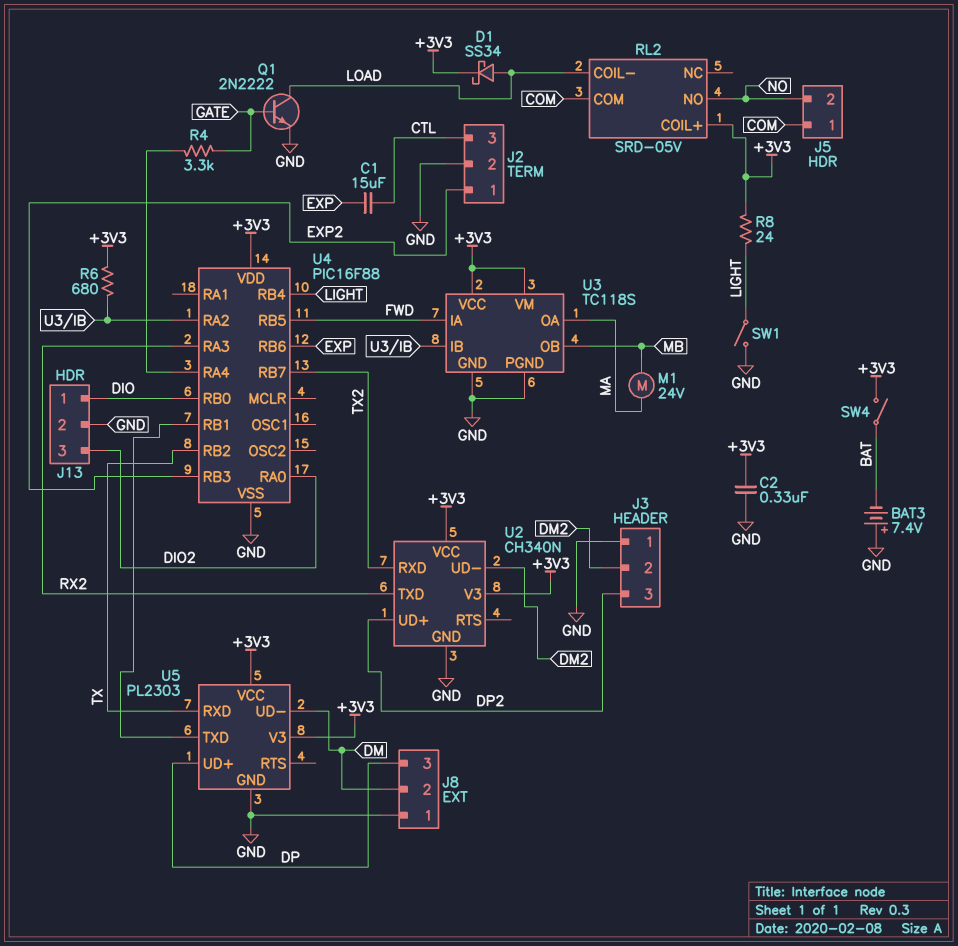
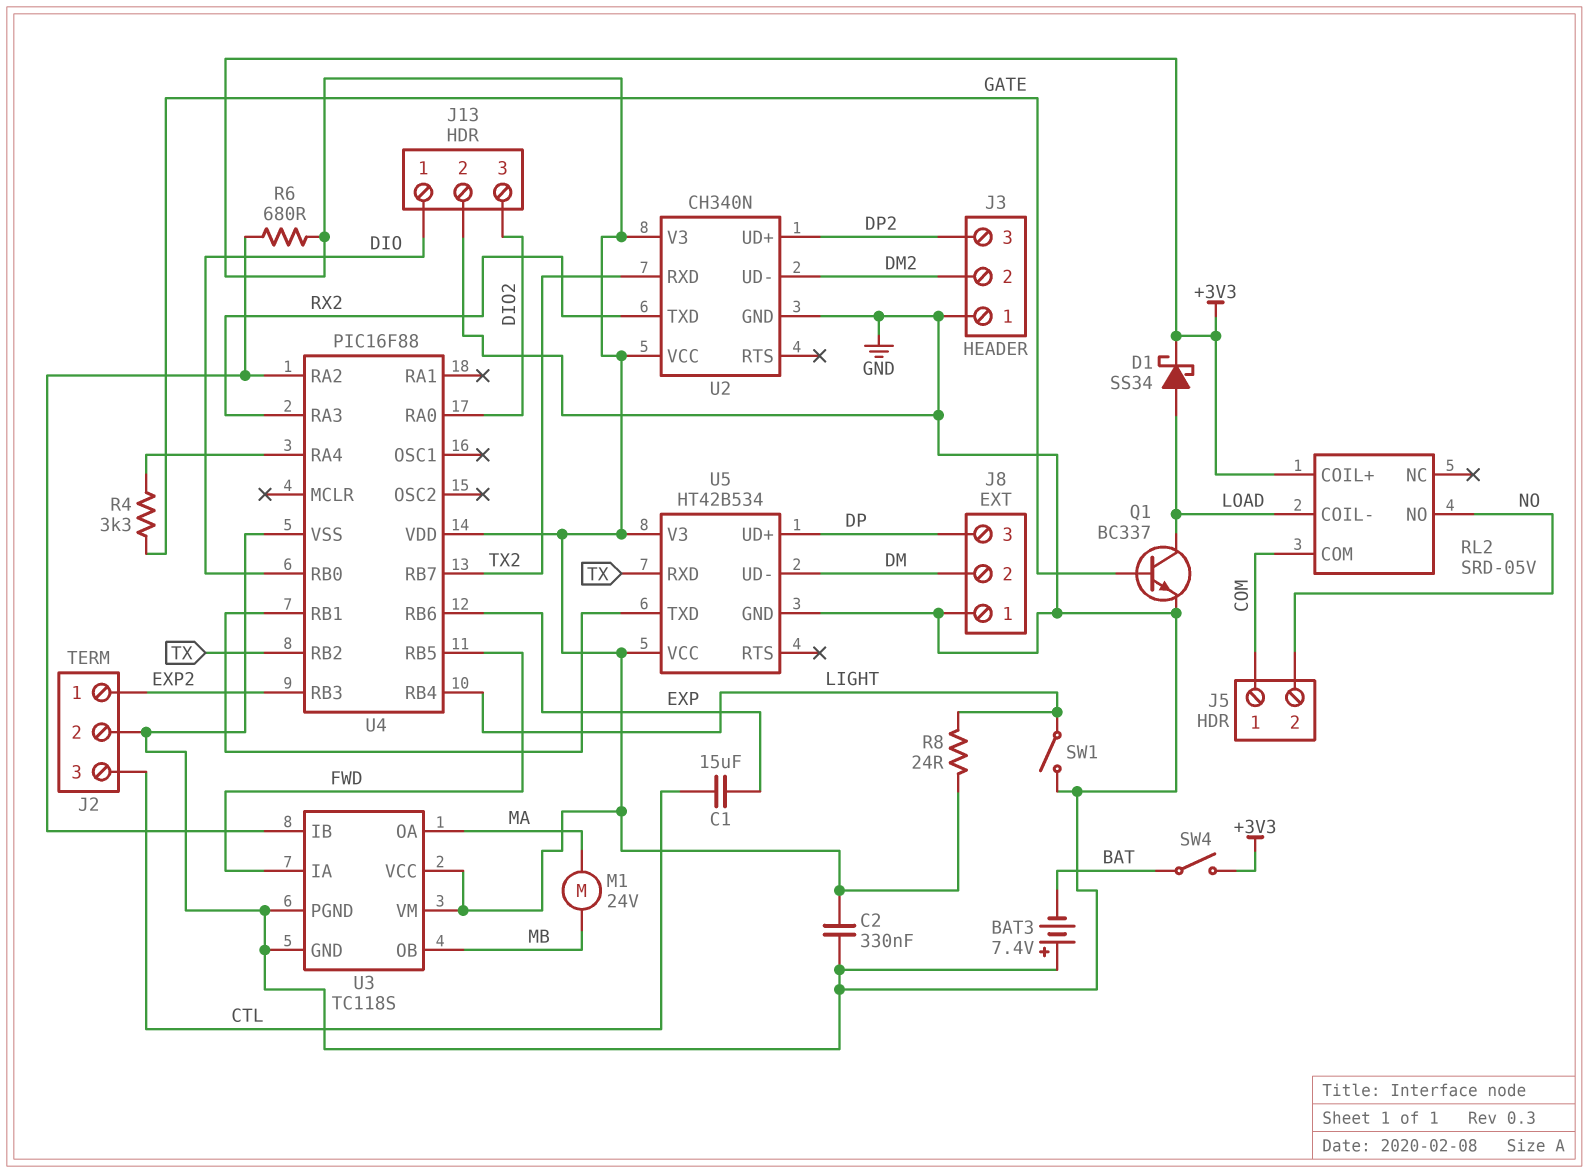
Q1: NPN 2N2222 (B GATE, C LOAD, E GND) -> NPN BC337 (B GATE, C LOAD, E GND)
U5: PL2303 -> HT42B534

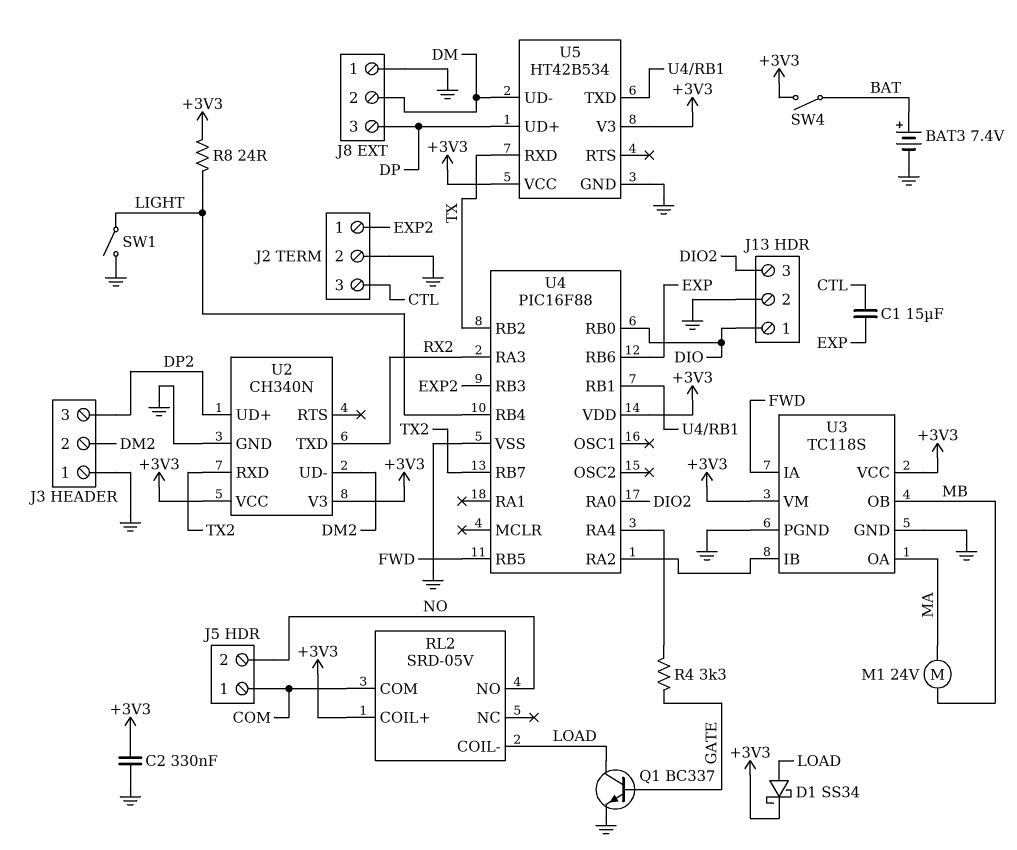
BAT3: 7.4V (plus GND, minus BAT) -> 7.4V (plus BAT, minus GND)
R6: 680 (+3V3, U3/IB) -> none

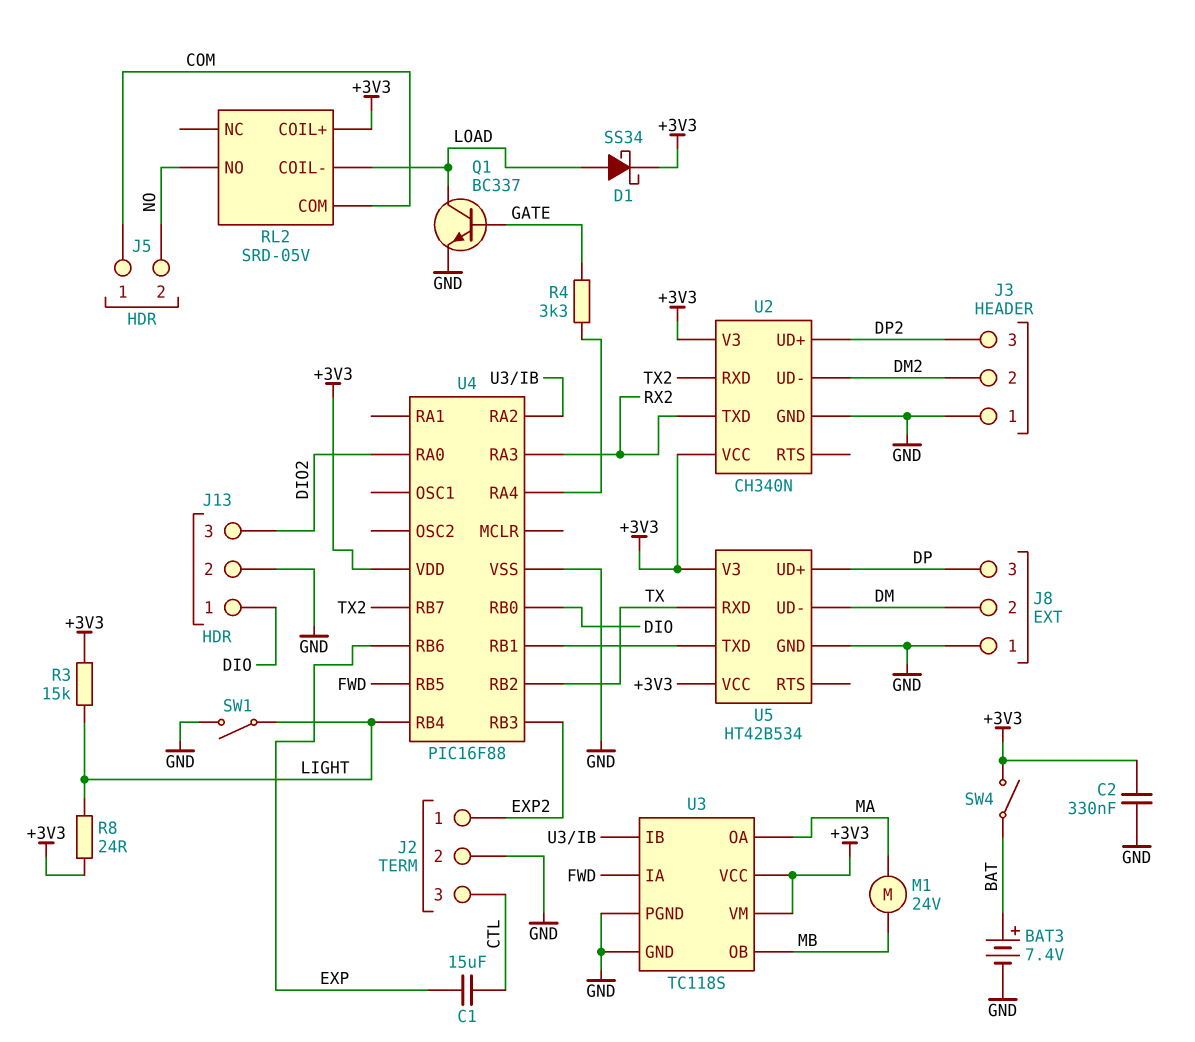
R3: none -> 15k (+3V3, LIGHT)

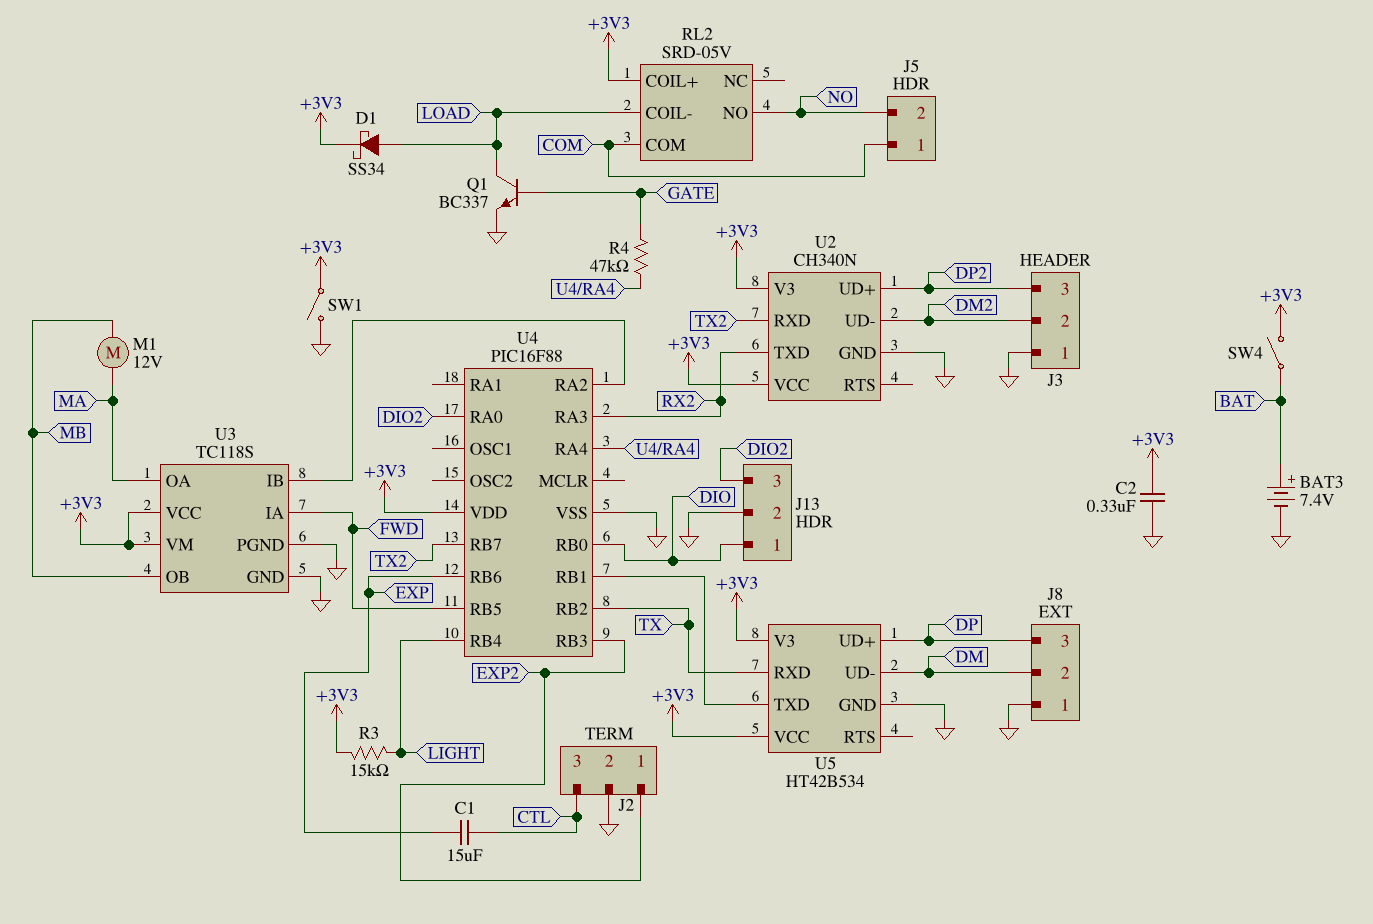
M1: motor 24V (MA, MB) -> motor 12V (MA, MB)
R4: 3.3k (GATE, U4/RA4) -> 47k (GATE, U4/RA4)
R8: 24 (+3V3, LIGHT) -> none
SW1: switch (GND, LIGHT) -> switch (+3V3, GND)

